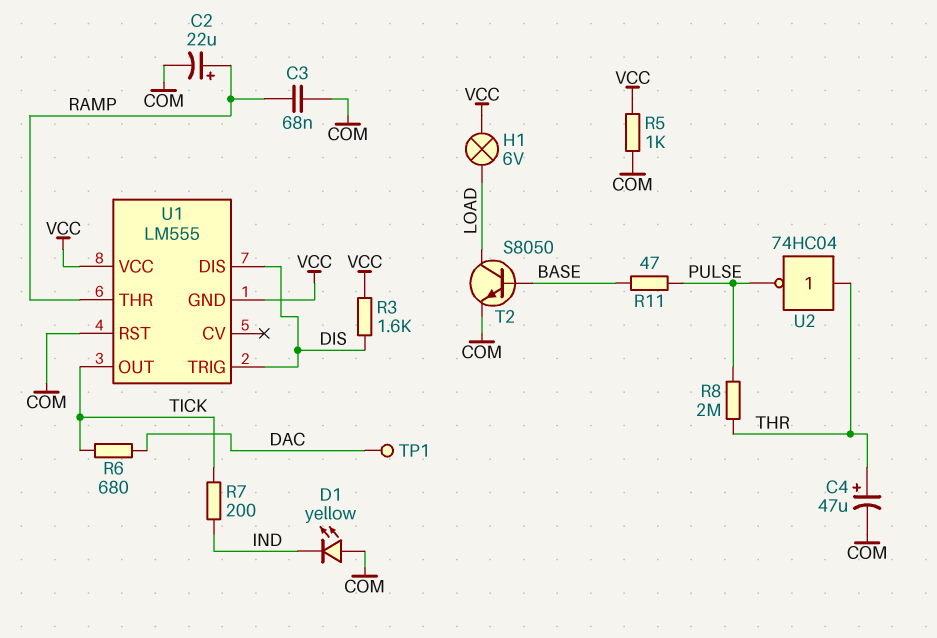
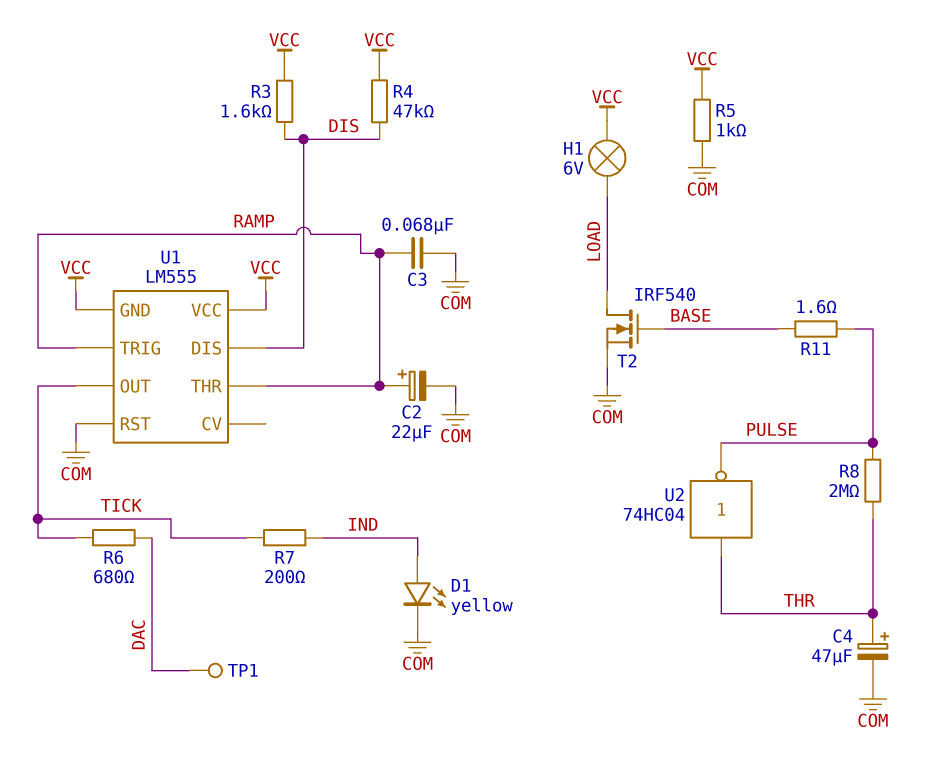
D1: LED yellow (A COM, K IND) -> LED yellow (A IND, K COM)
R4: none -> 47k (DIS, VCC)
R11: 47 (BASE, PULSE) -> 1.6 (BASE, PULSE)
T2: NPN S8050 (B BASE, C LOAD, E COM) -> NMOS IRF540 (G BASE, D LOAD, S COM)
U1 pin TRIG: DIS -> RAMP

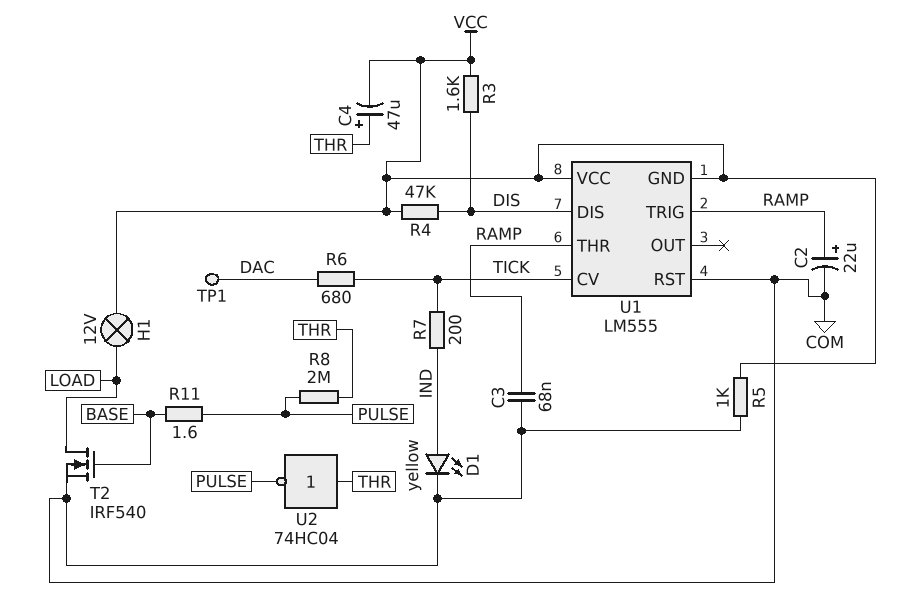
C4: 47uF (plus THR, minus COM) -> 47uF (plus THR, minus VCC)
H1: lamp 6V (LOAD, VCC) -> lamp 12V (LOAD, VCC)
U1 pin CV: none -> TICK
U1 pin OUT: TICK -> none

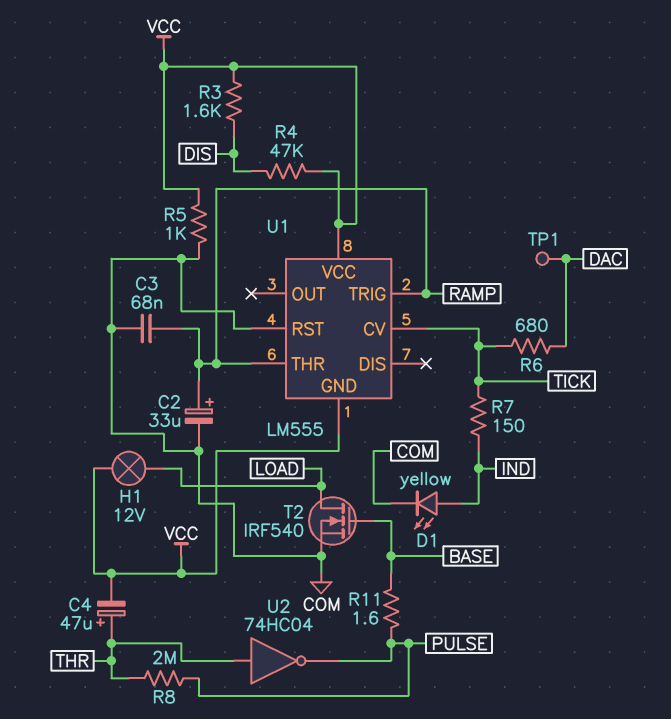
C2: 22uF (plus RAMP, minus COM) -> 33uF (plus RAMP, minus COM)
R7: 200 (IND, TICK) -> 150 (IND, TICK)
U1 pin DIS: DIS -> none

